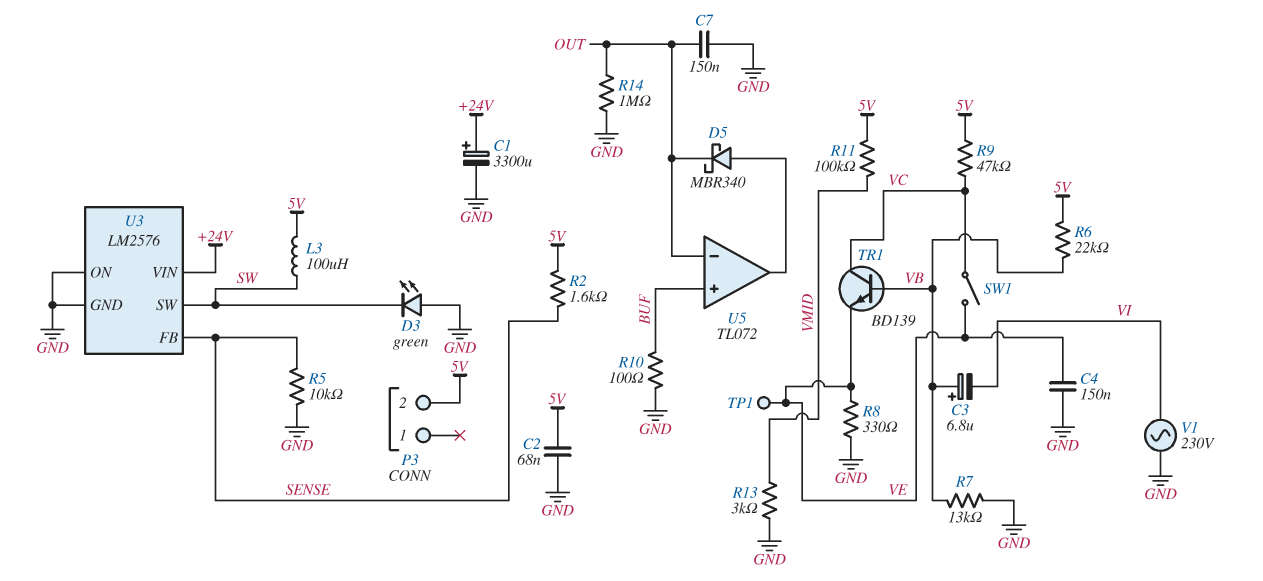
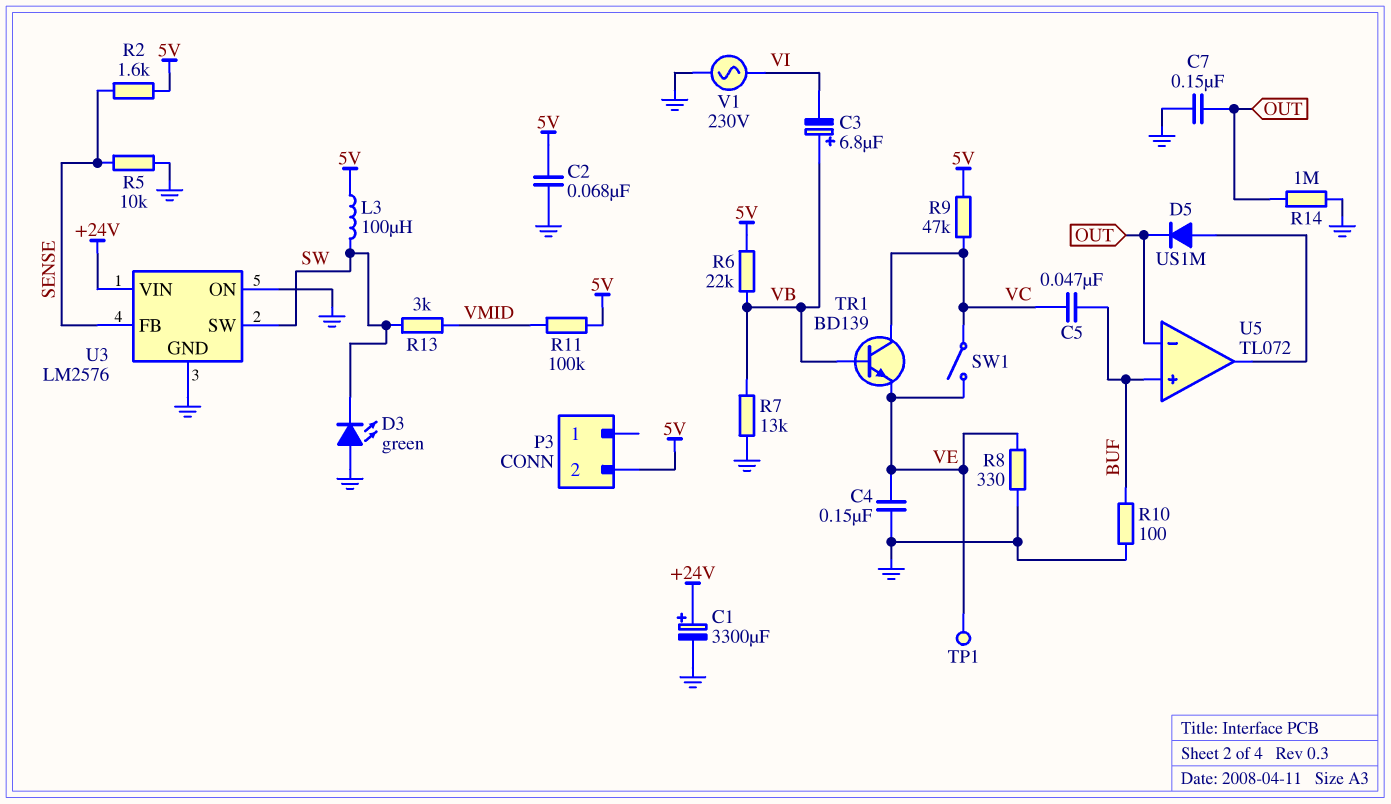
C5: none -> 47nF (BUF, VC)
D5: schottky MBR340 (A U5/out, K OUT) -> diode US1M (A U5/out, K OUT)
R13: 3k (GND, VMID) -> 3k (SW, VMID)

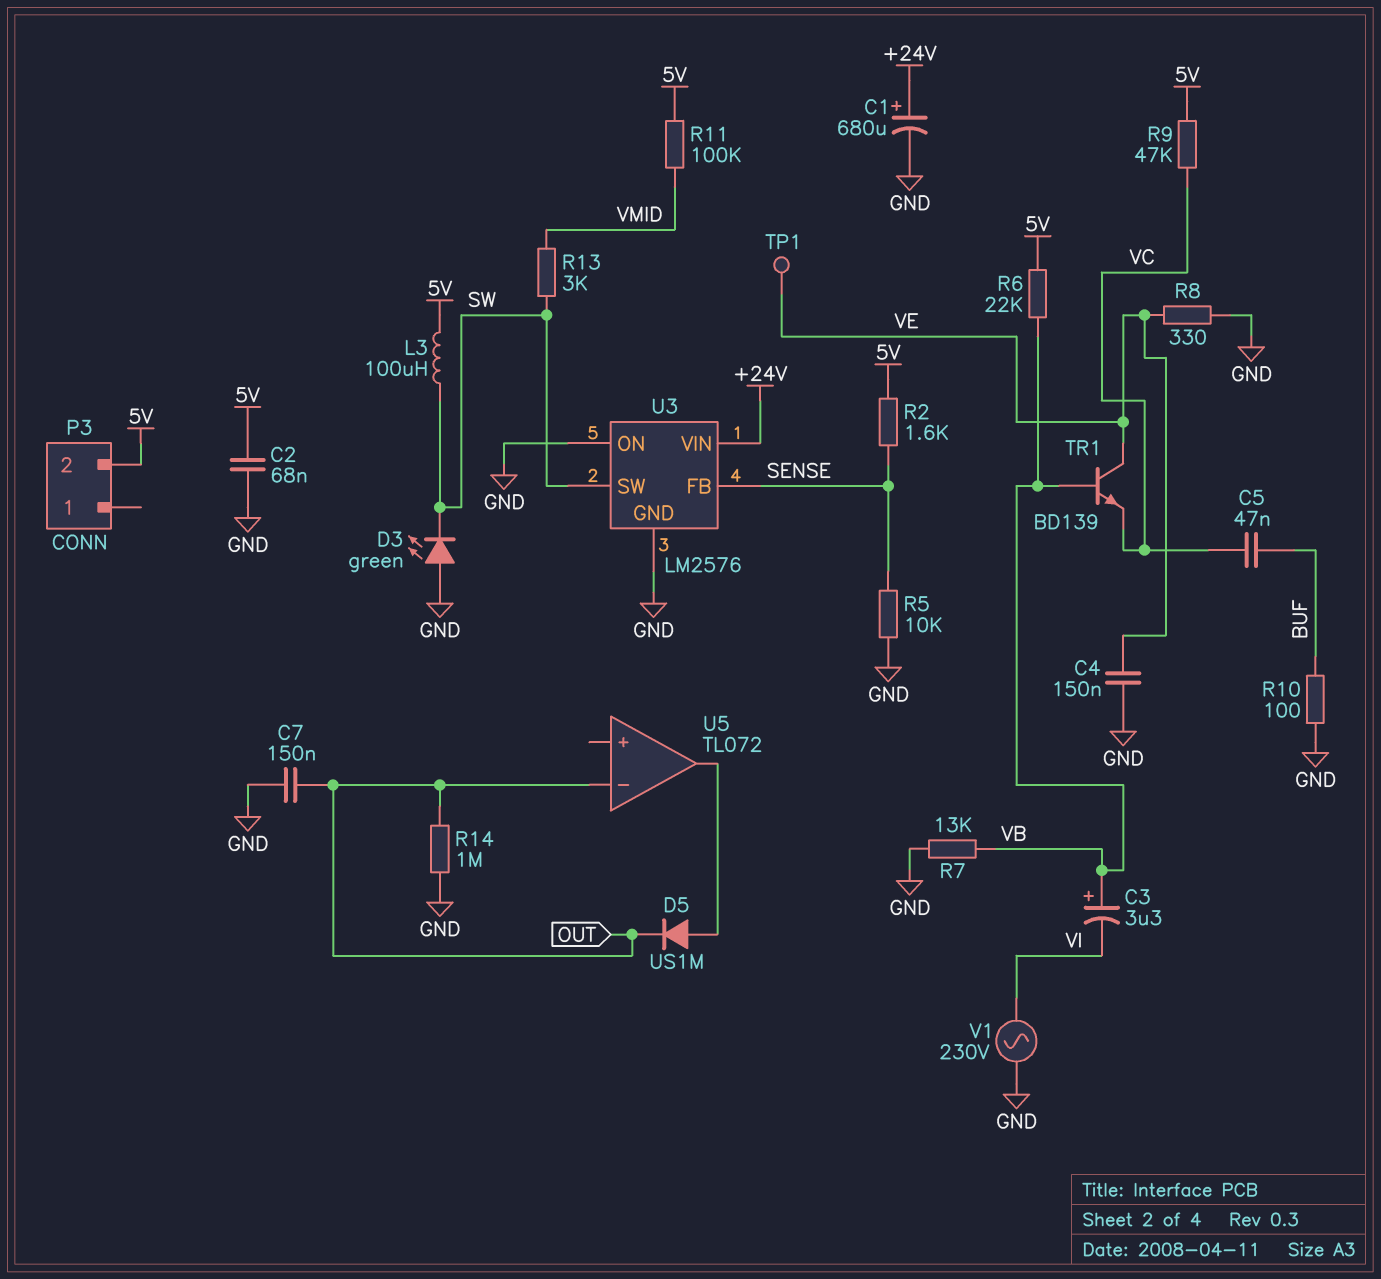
C1: 3300uF (plus +24V, minus GND) -> 680uF (plus +24V, minus GND)
C3: 6.8uF (plus VB, minus VI) -> 3.3uF (plus VB, minus VI)
SW1: switch (VC, VE) -> none
TR1: NPN BD139 (B VB, C VC, E VE) -> NPN BD139 (B VB, C VE, E VC)
U5 pin in+: BUF -> none

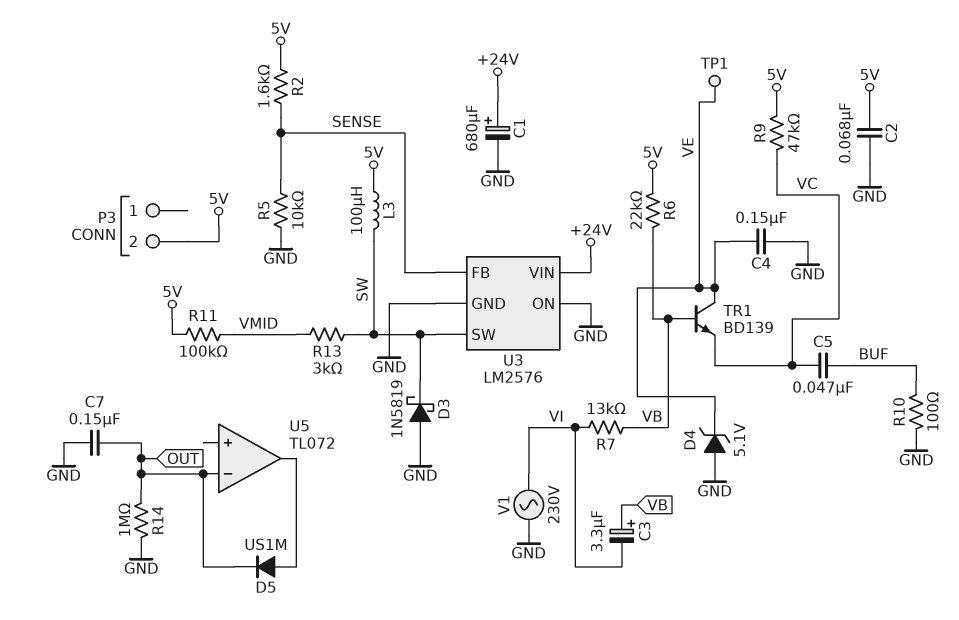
D3: LED green (A GND, K SW) -> schottky 1N5819 (A GND, K SW)
D4: none -> zener 5.1V (A GND, K VE)
R7: 13k (GND, VB) -> 13k (VB, VI)
R8: 330 (GND, VE) -> none

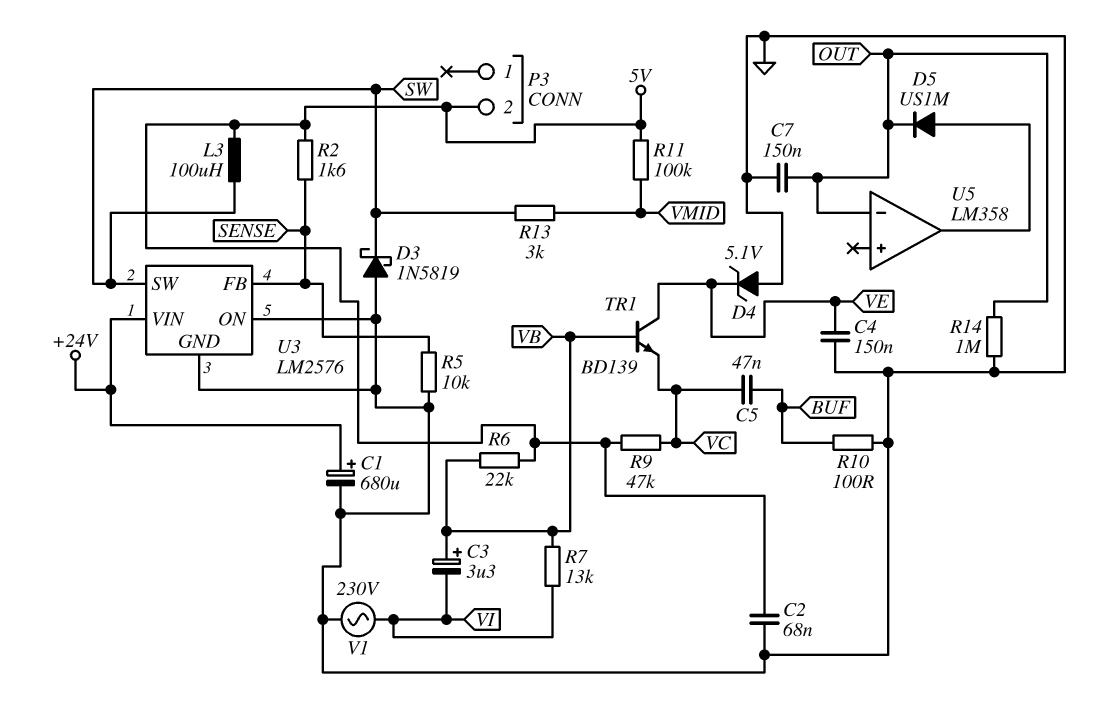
TP1: test point (VE) -> none
U5: TL072 -> LM358

